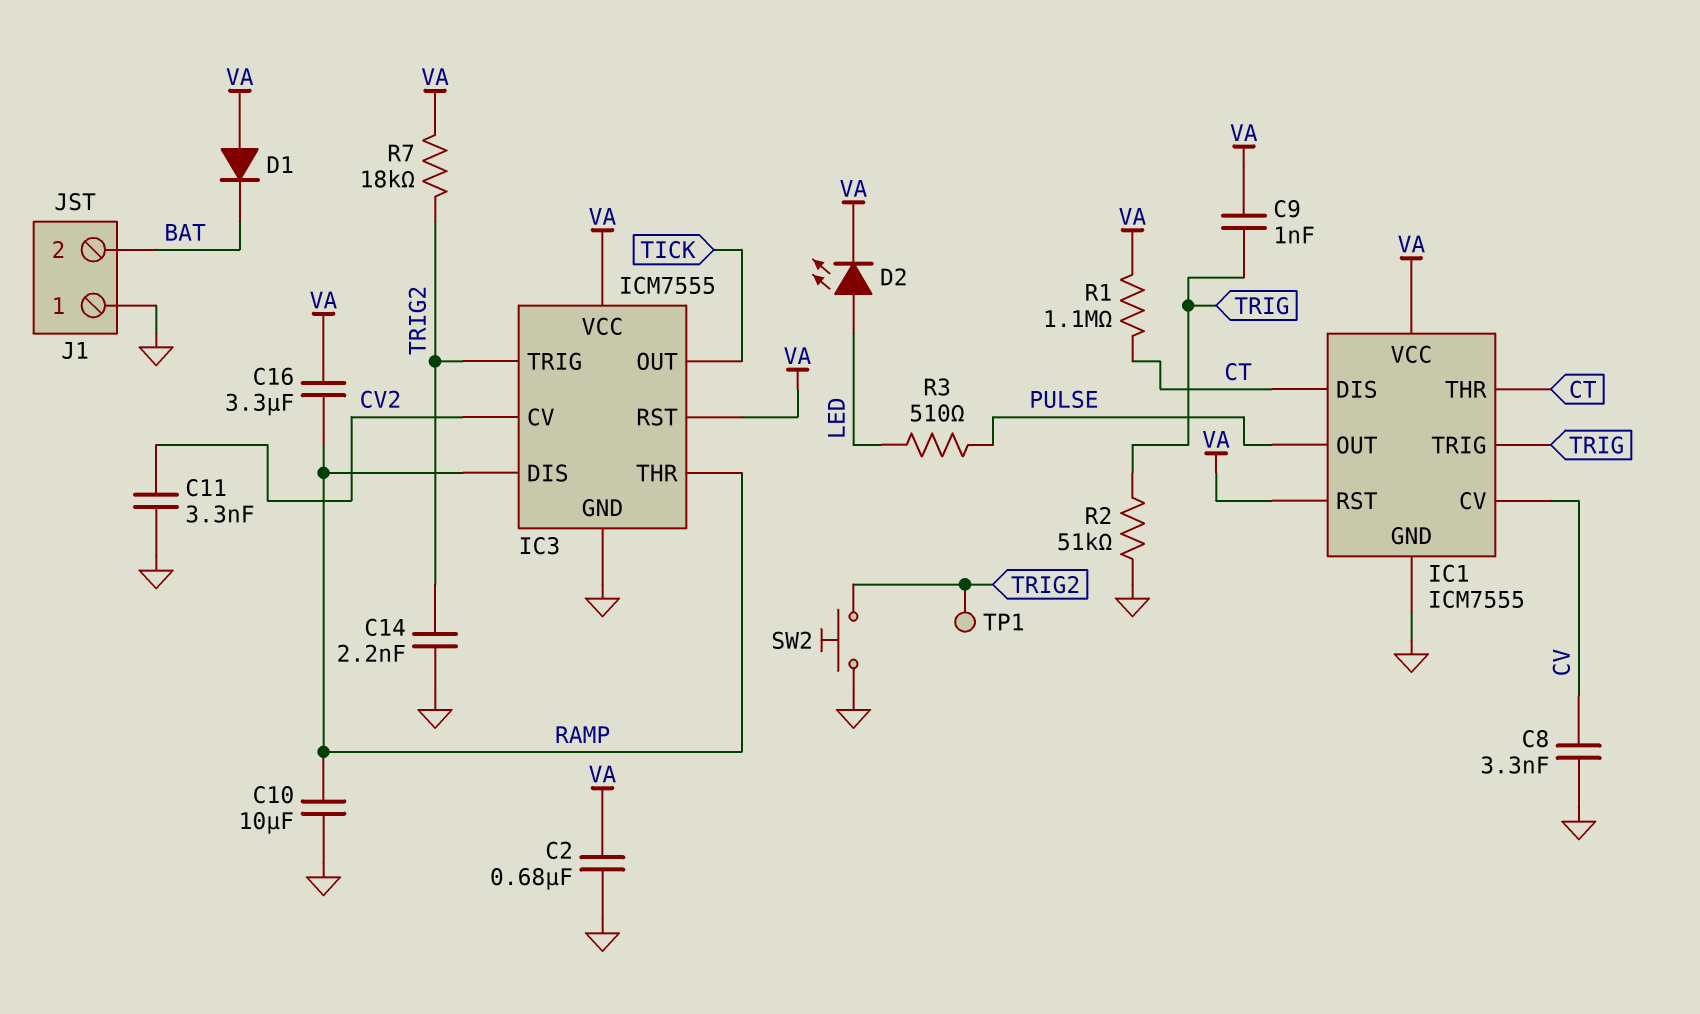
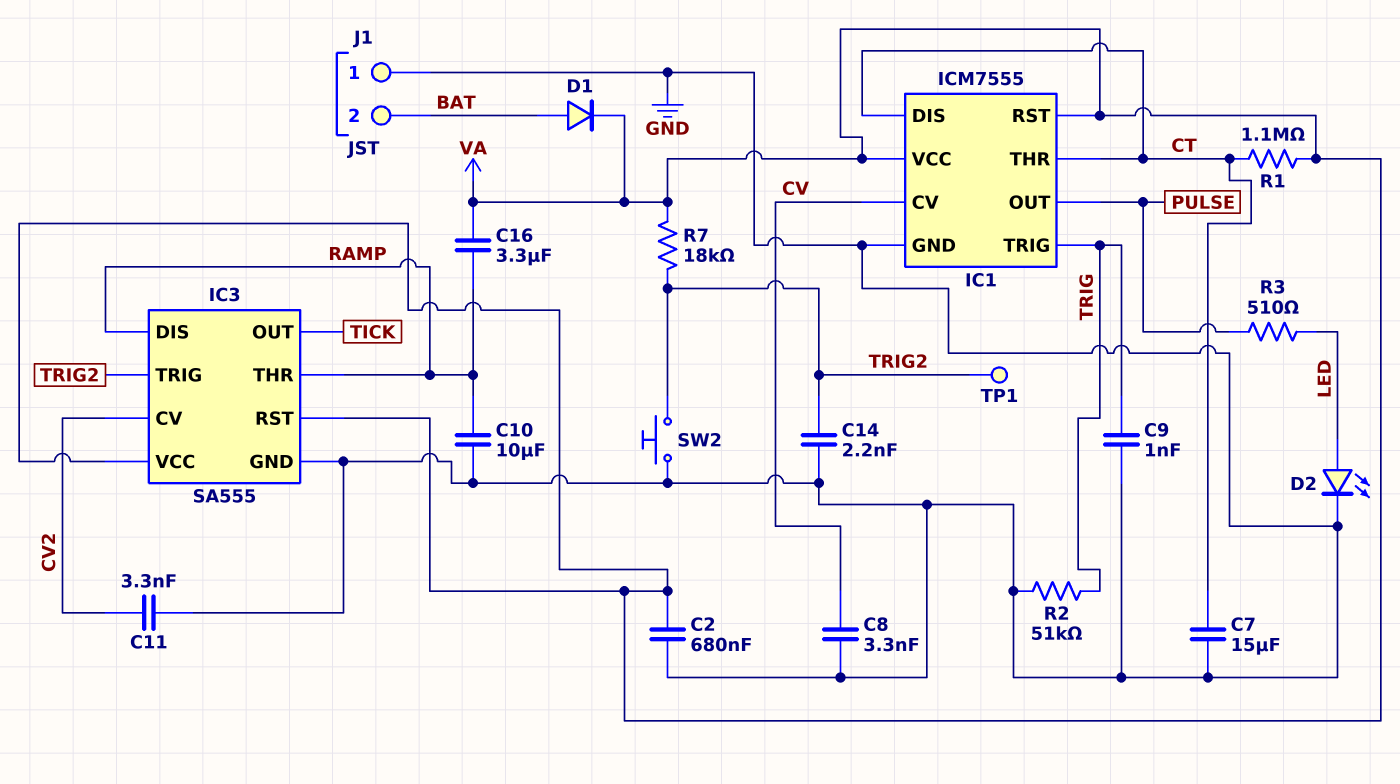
C7: none -> 15uF (CT, GND)
C9: 1nF (TRIG, VA) -> 1nF (GND, TRIG)
D1: diode (A VA, K BAT) -> diode (A BAT, K VA)
D2: LED (A LED, K VA) -> LED (A LED, K GND)
IC3: ICM7555 -> SA555

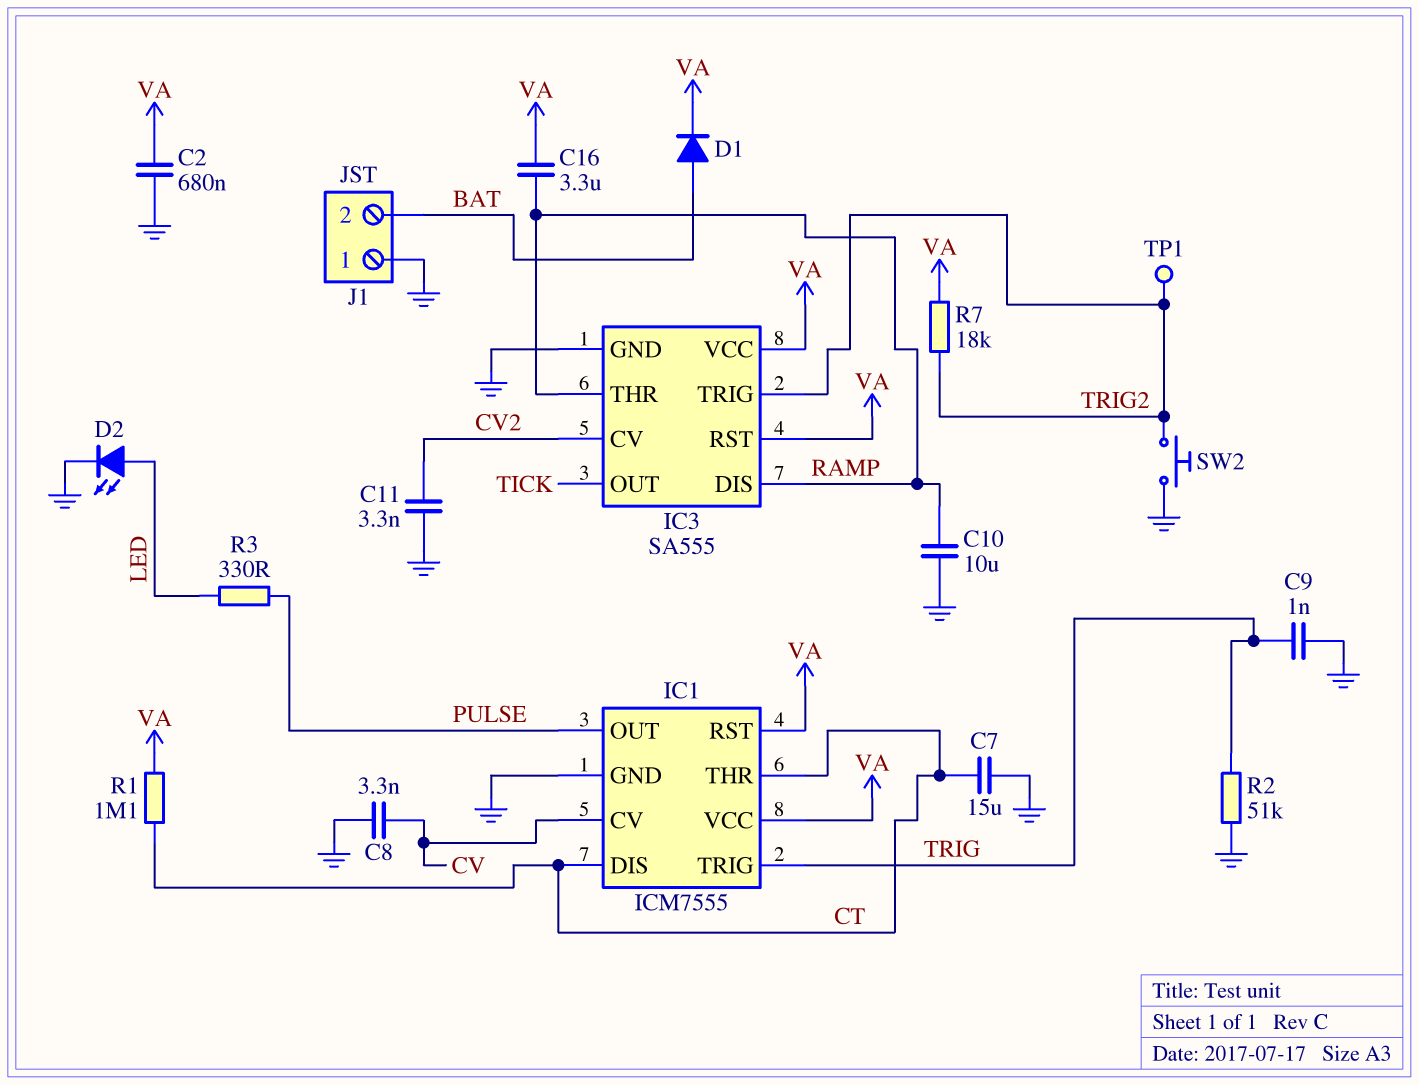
C14: 2.2nF (GND, TRIG2) -> none
R3: 510 (LED, PULSE) -> 330 (LED, PULSE)

